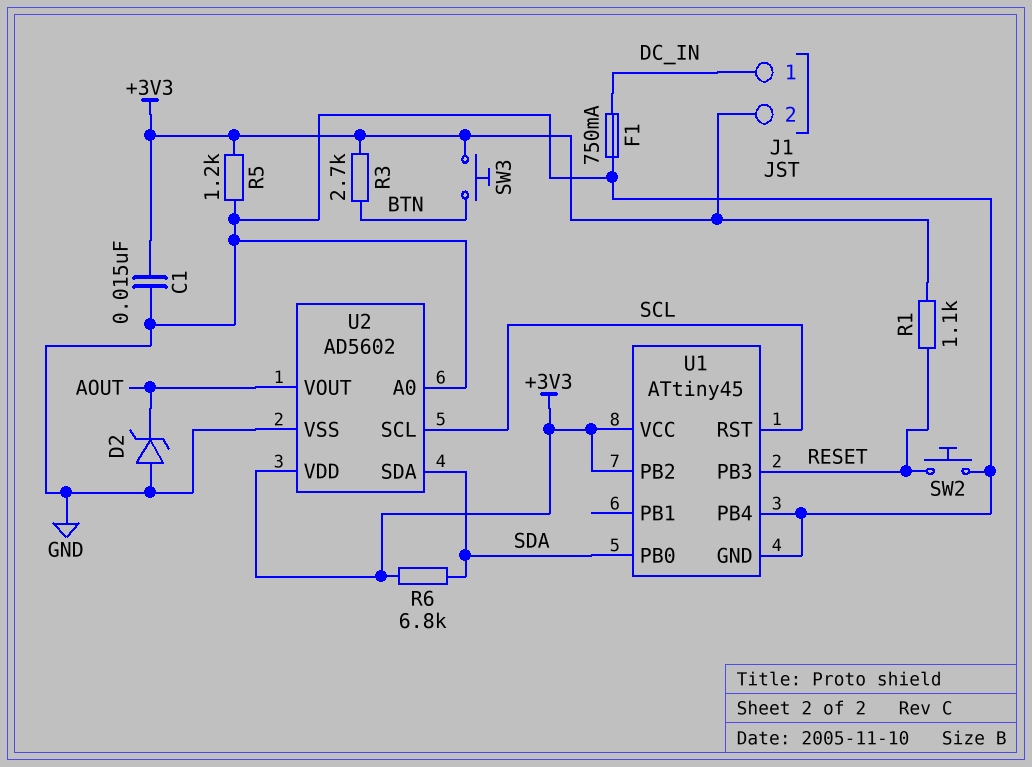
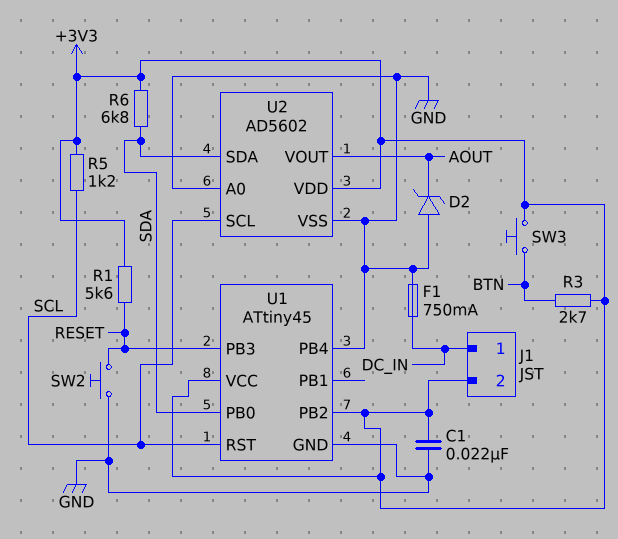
C1: 15nF (+3V3, GND) -> 22nF (+3V3, GND)
R1: 1.1k (+3V3, RESET) -> 5.6k (+3V3, RESET)
R5: 1.2k (+3V3, GND) -> 1.2k (+3V3, SCL)

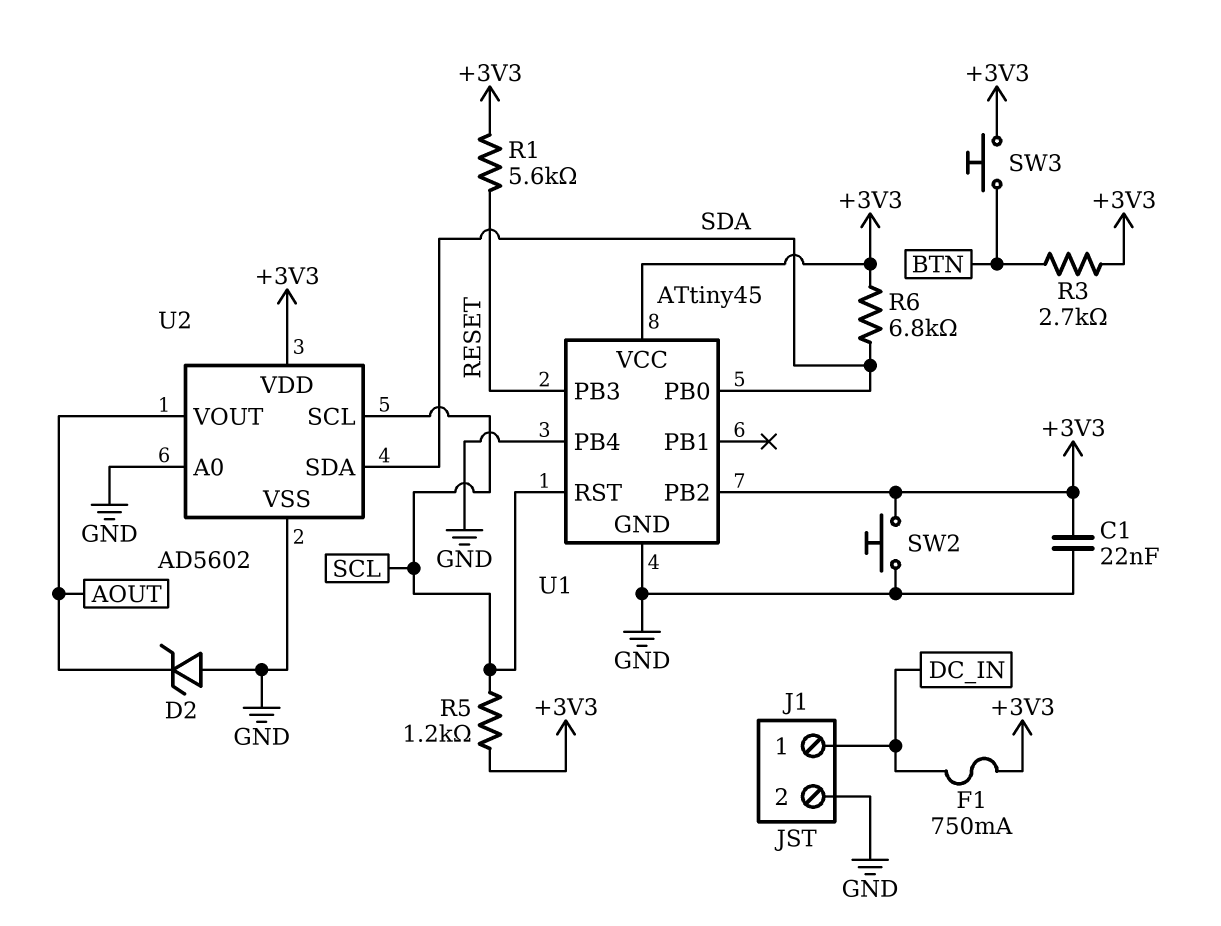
F1: 750mA (DC_IN, GND) -> 750mA (+3V3, DC_IN)
J1 pin 2: +3V3 -> GND
SW2: button (GND, RESET) -> button (+3V3, GND)

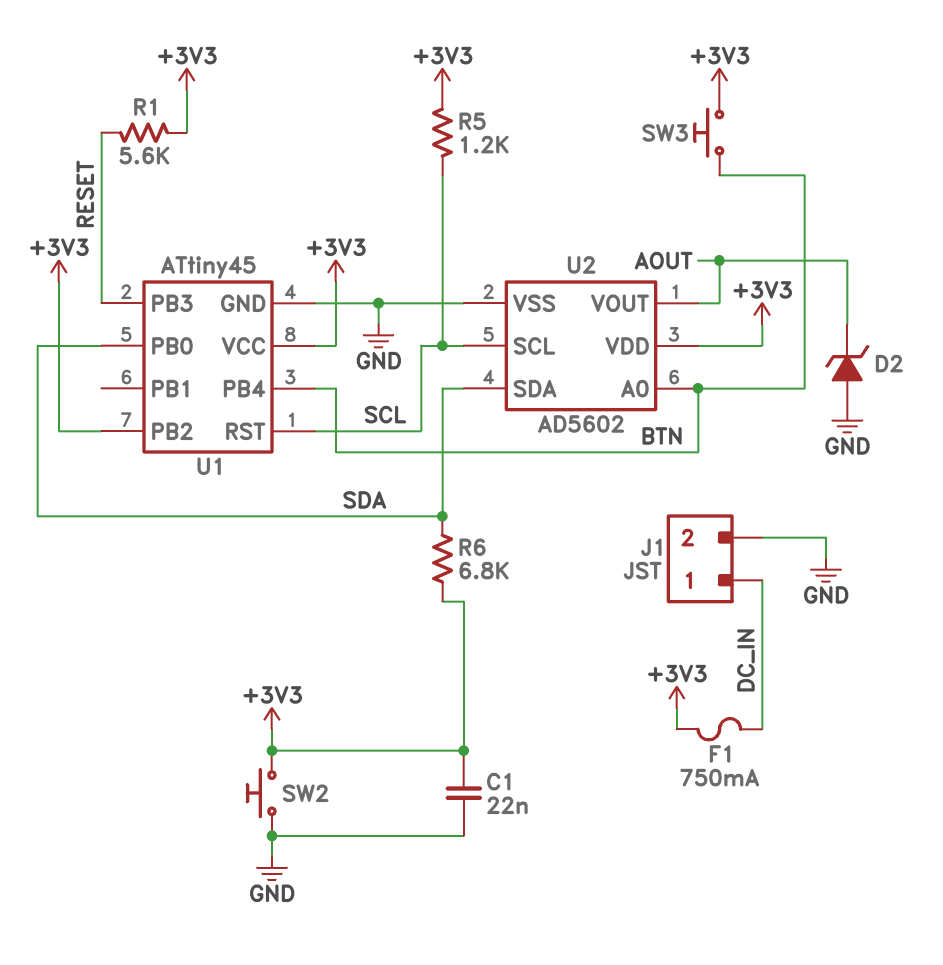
R3: 2.7k (+3V3, BTN) -> none
U1 pin PB4: GND -> BTN
U2 pin A0: GND -> BTN

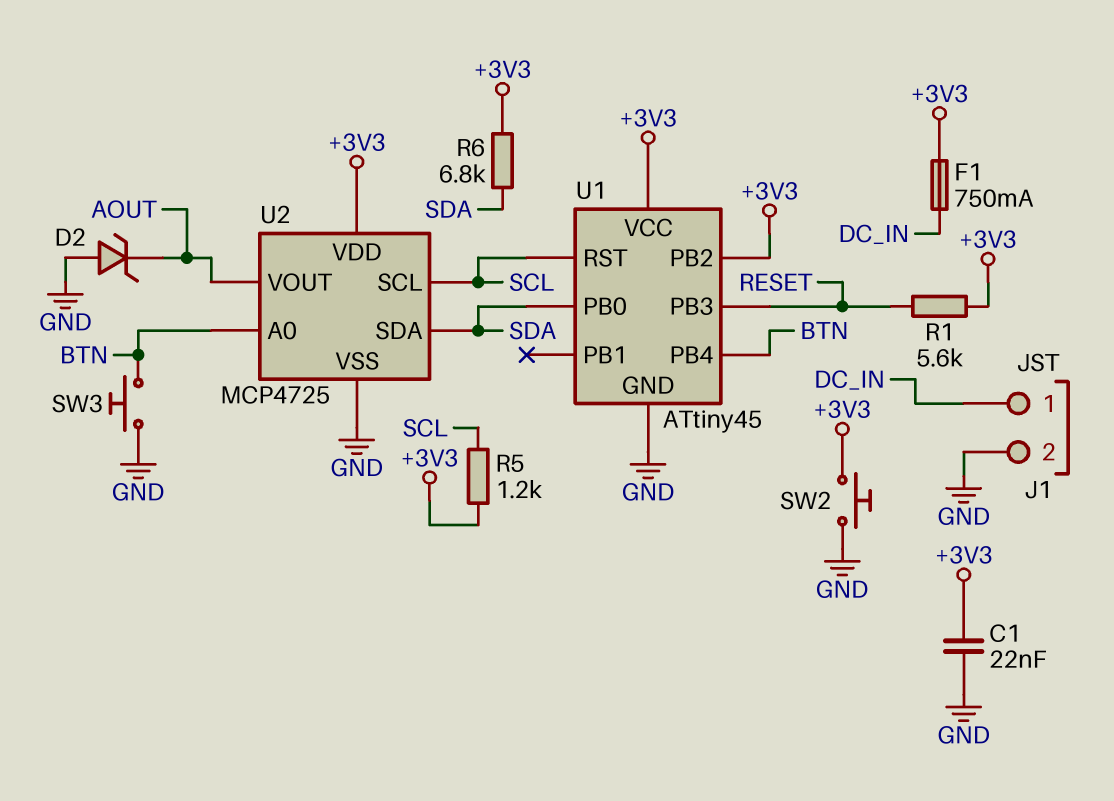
SW3: button (+3V3, BTN) -> button (BTN, GND)
U2: AD5602 -> MCP4725

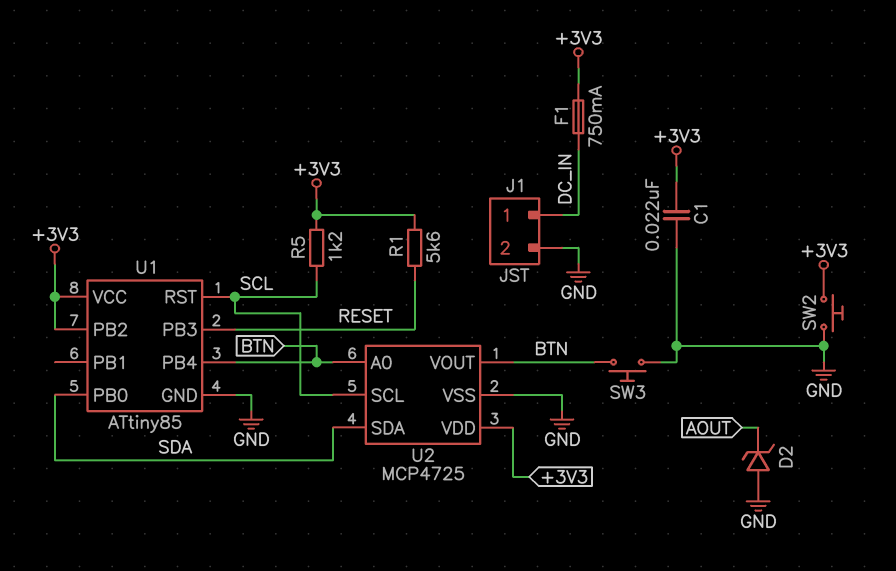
R6: 6.8k (+3V3, SDA) -> none
U1: ATtiny45 -> ATtiny85
U2 pin VOUT: AOUT -> BTN

